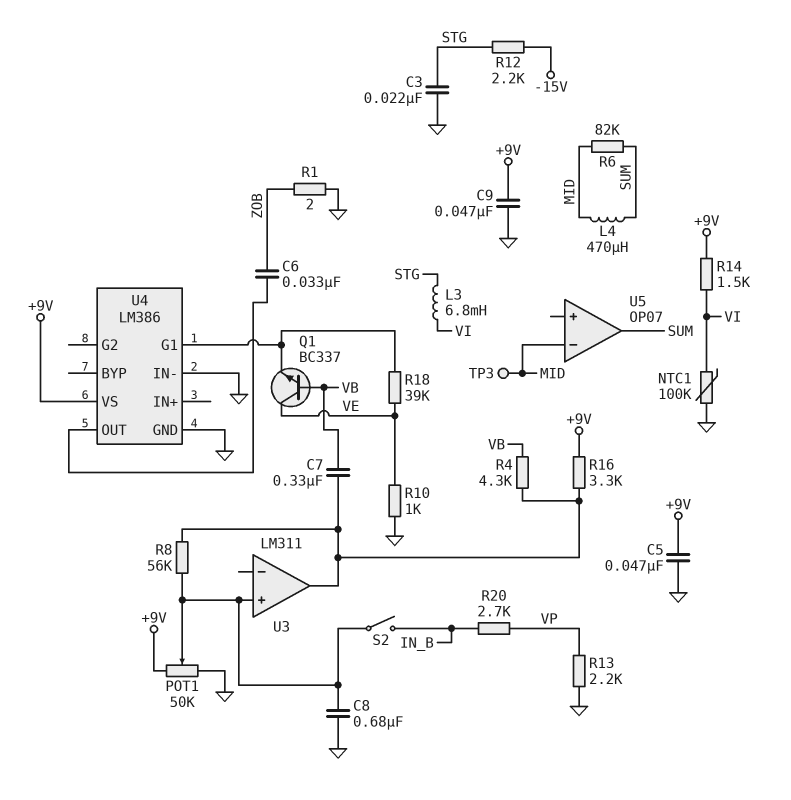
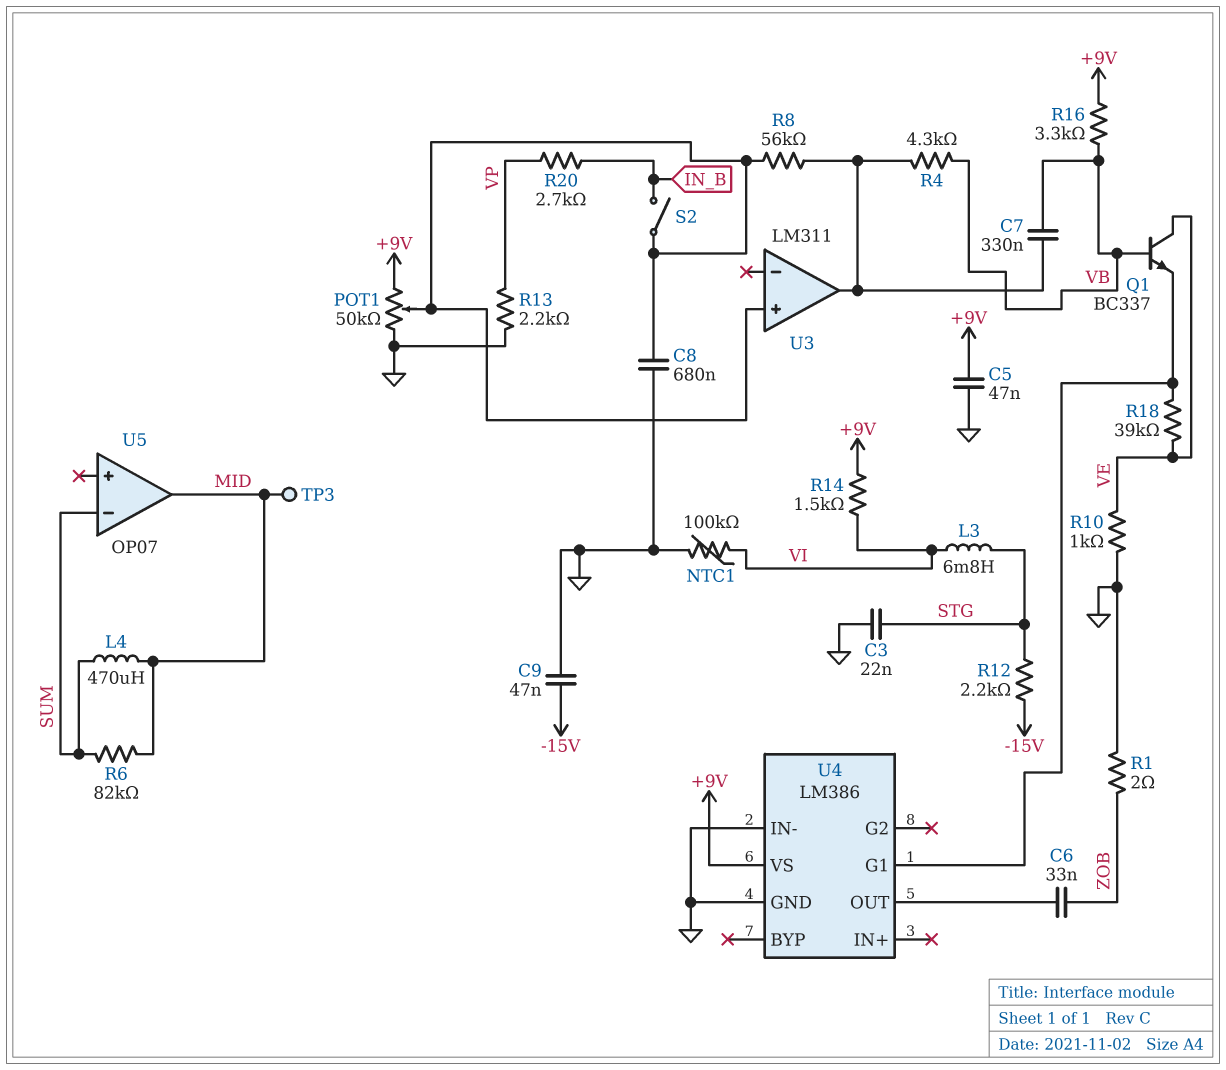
C9: 47nF (+9V, GND) -> 47nF (-15V, GND)
R16: 3.3k (+9V, U3/out) -> 3.3k (+9V, VB)
U5 pin in-: MID -> SUM
U5 pin out: SUM -> MID

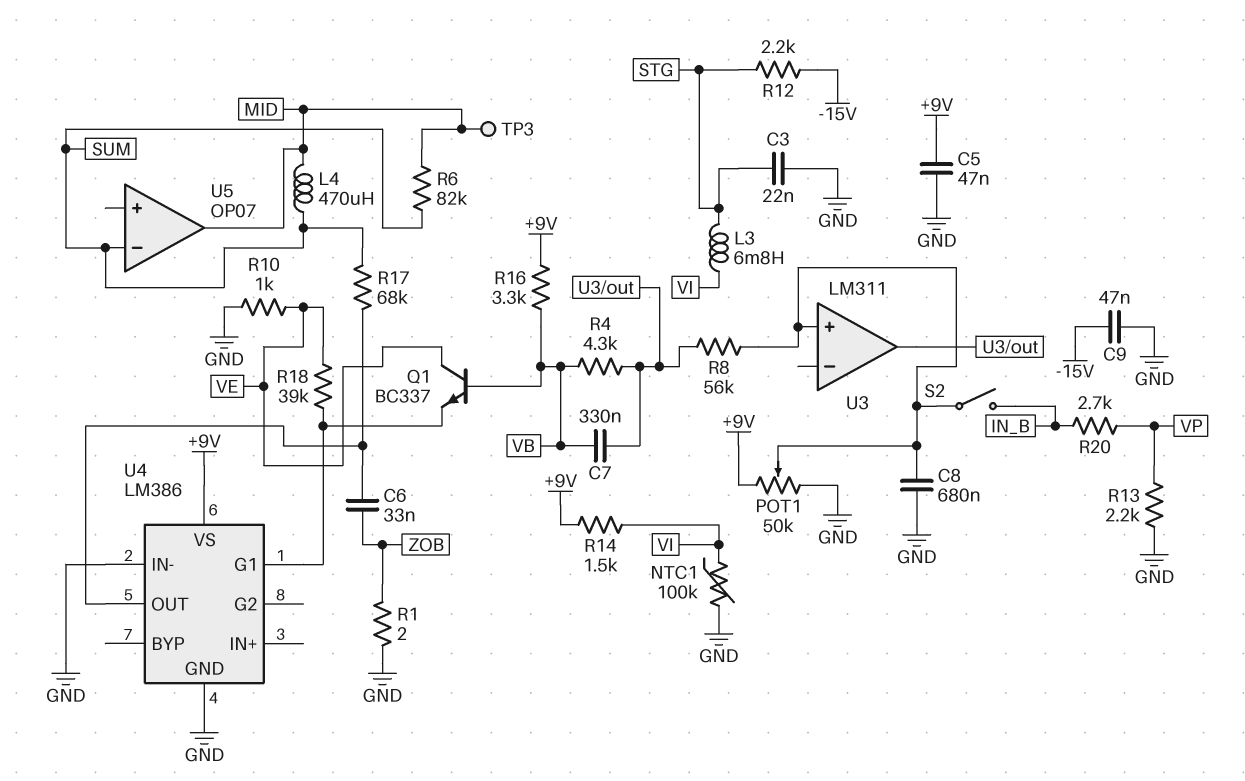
R17: none -> 68k (SUM, U4/OUT)

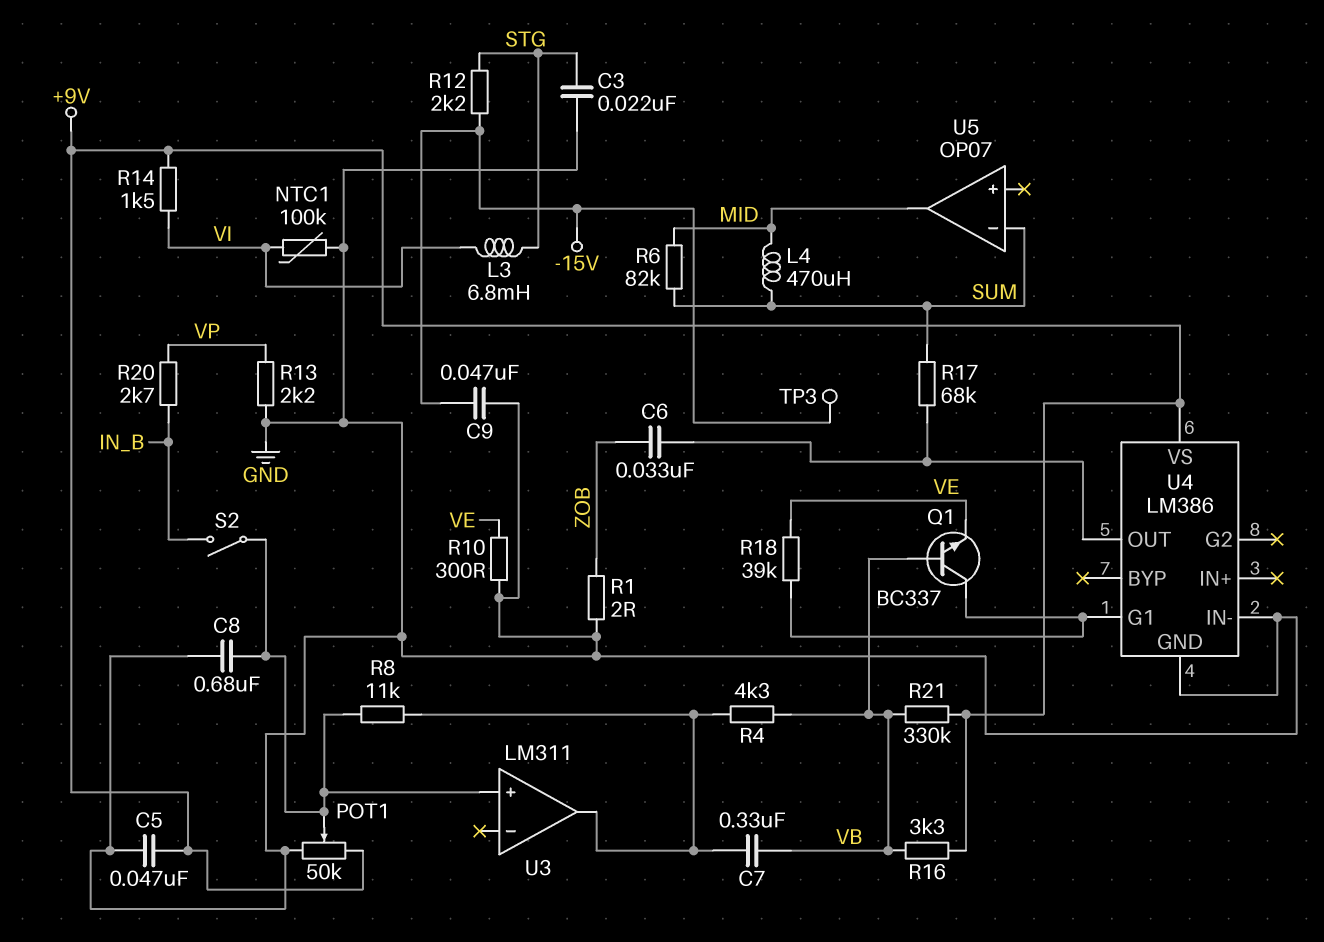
Q1: NPN BC337 (B VB, C VE, E U4/G1) -> NPN BC337 (B VB, C U4/G1, E VE)
R8: 56k (U3/in+, U3/out) -> 11k (U3/in+, U3/out)
R10: 1k (GND, VE) -> 300 (GND, VE)
R21: none -> 330k (+9V, VB)
TP3: test point (MID) -> test point (-15V)

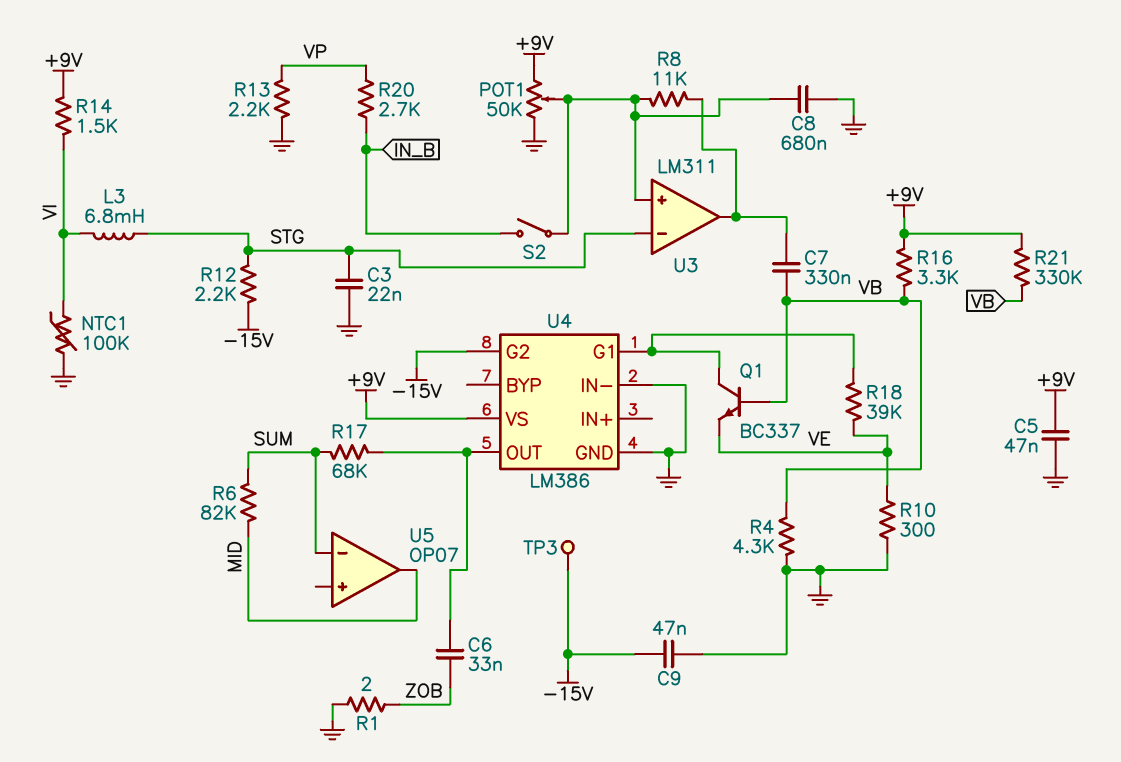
L4: 470uH (MID, SUM) -> none
R4: 4.3k (U3/out, VB) -> 4.3k (GND, VB)
U3 pin in-: none -> STG
U4 pin G2: none -> -15V

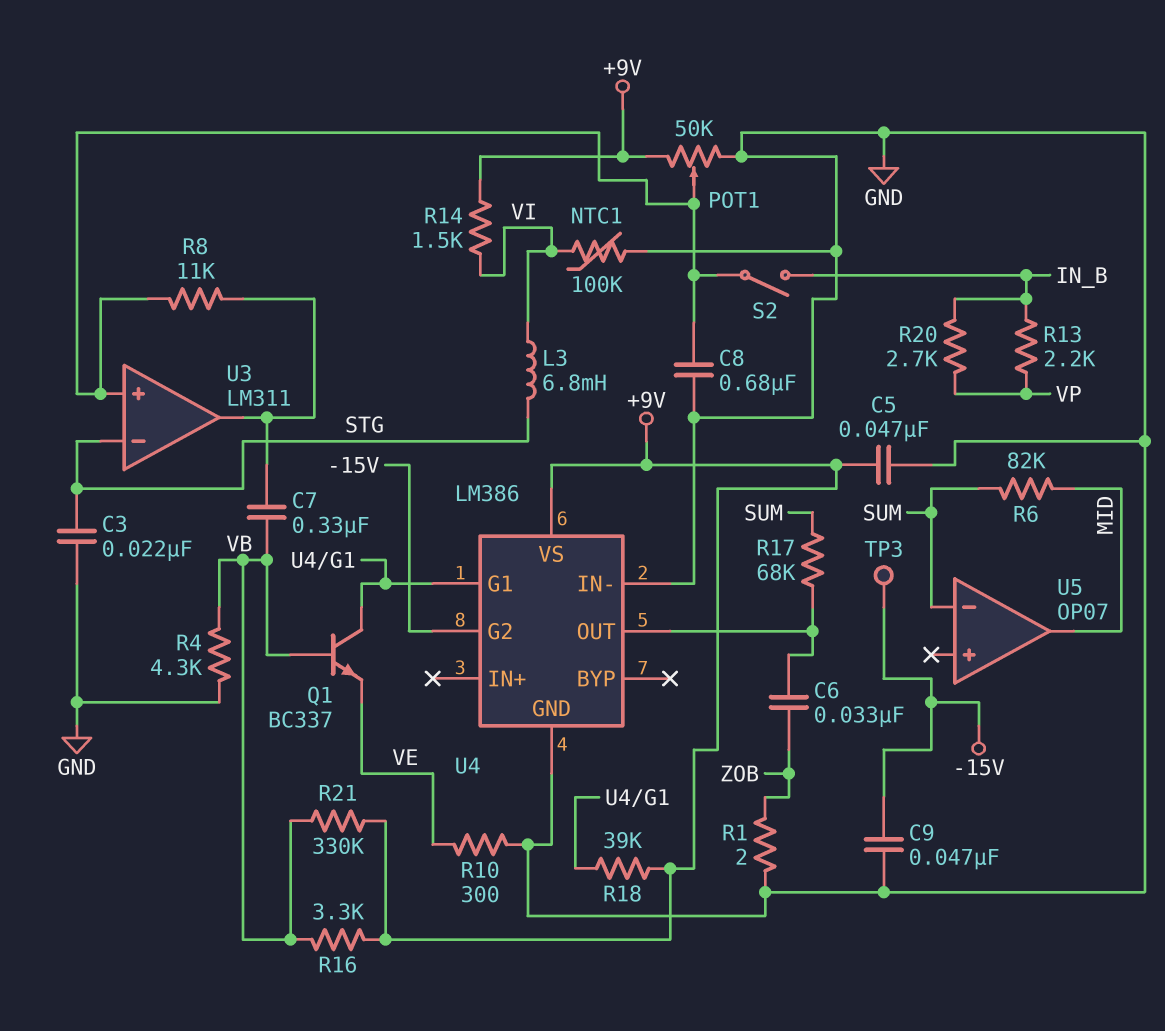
R12: 2.2k (-15V, STG) -> none
R13: 2.2k (GND, VP) -> 2.2k (IN_B, VP)
R18: 39k (U4/G1, VE) -> 39k (+9V, U4/G1)

